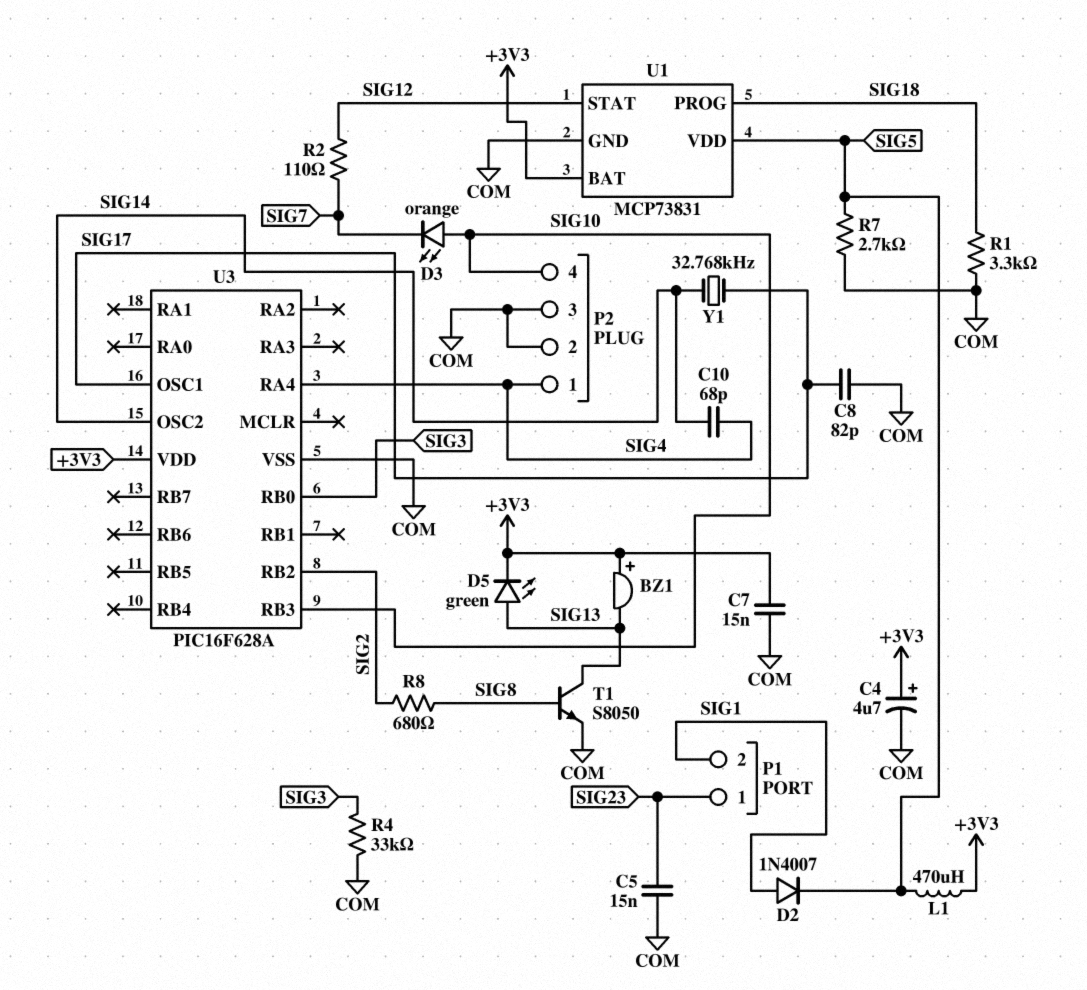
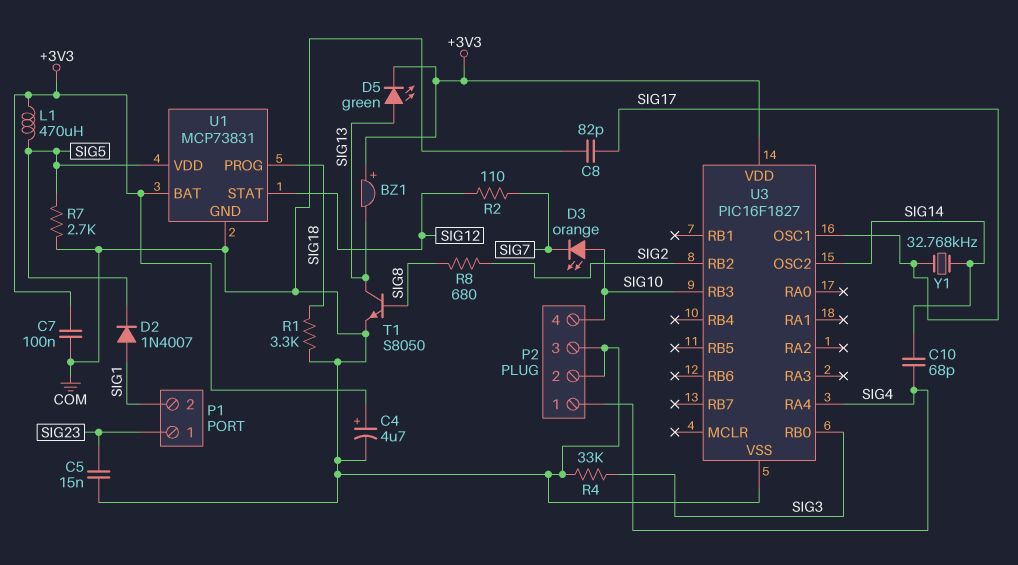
C7: 15nF (+3V3, COM) -> 100nF (+3V3, COM)
U3: PIC16F628A -> PIC16F1827

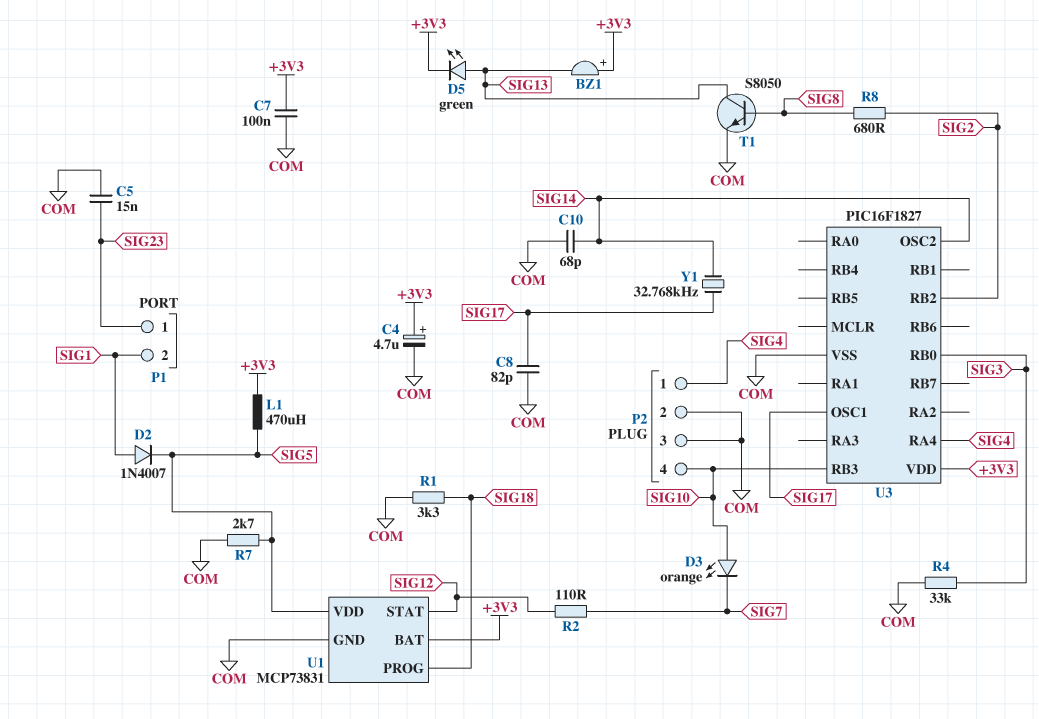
C10: 68pF (SIG4, SIG14) -> 68pF (COM, SIG14)

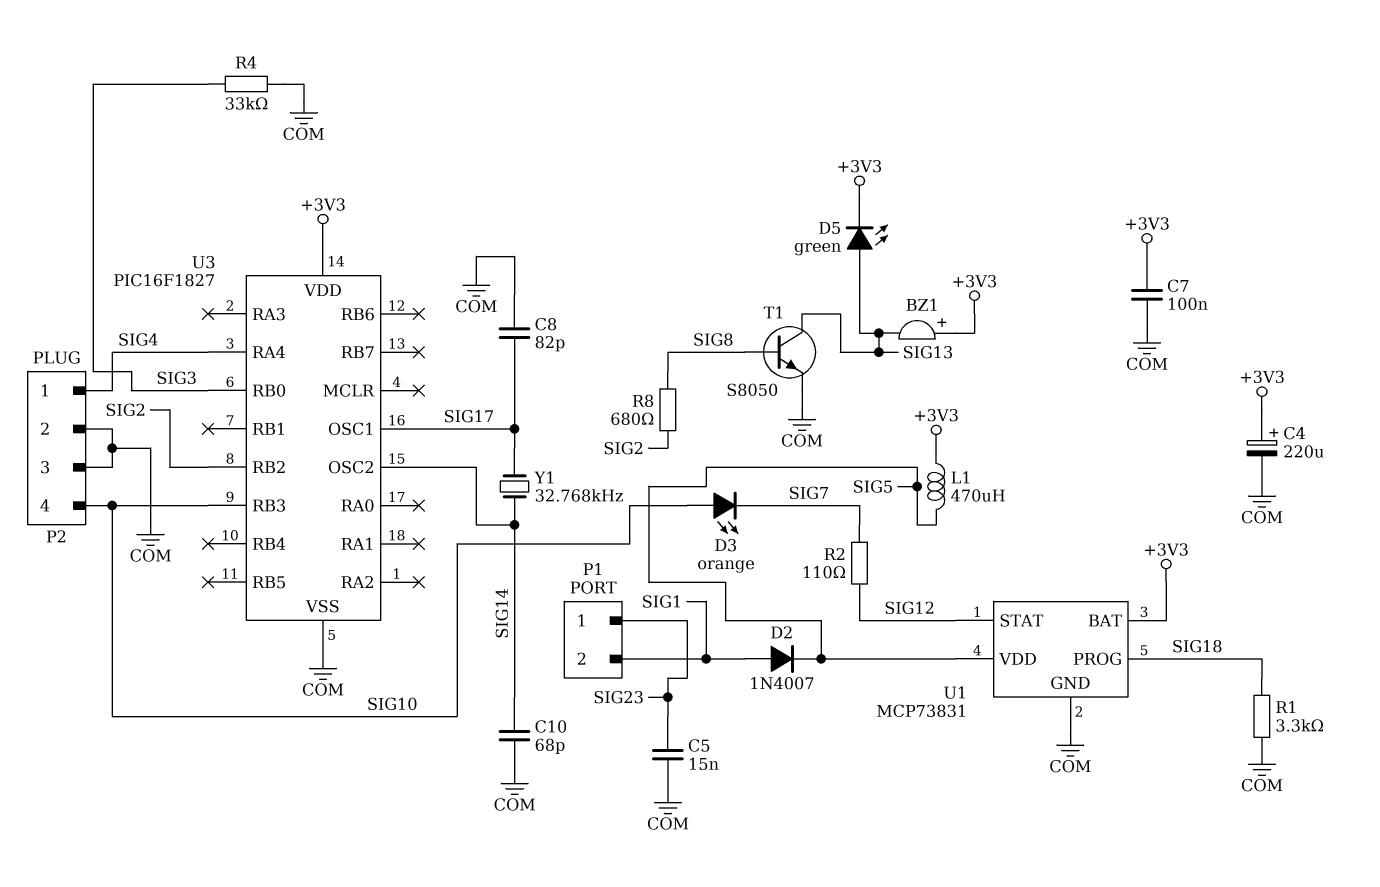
C4: 4.7uF (plus +3V3, minus COM) -> 220uF (plus +3V3, minus COM)
R7: 2.7k (COM, SIG5) -> none

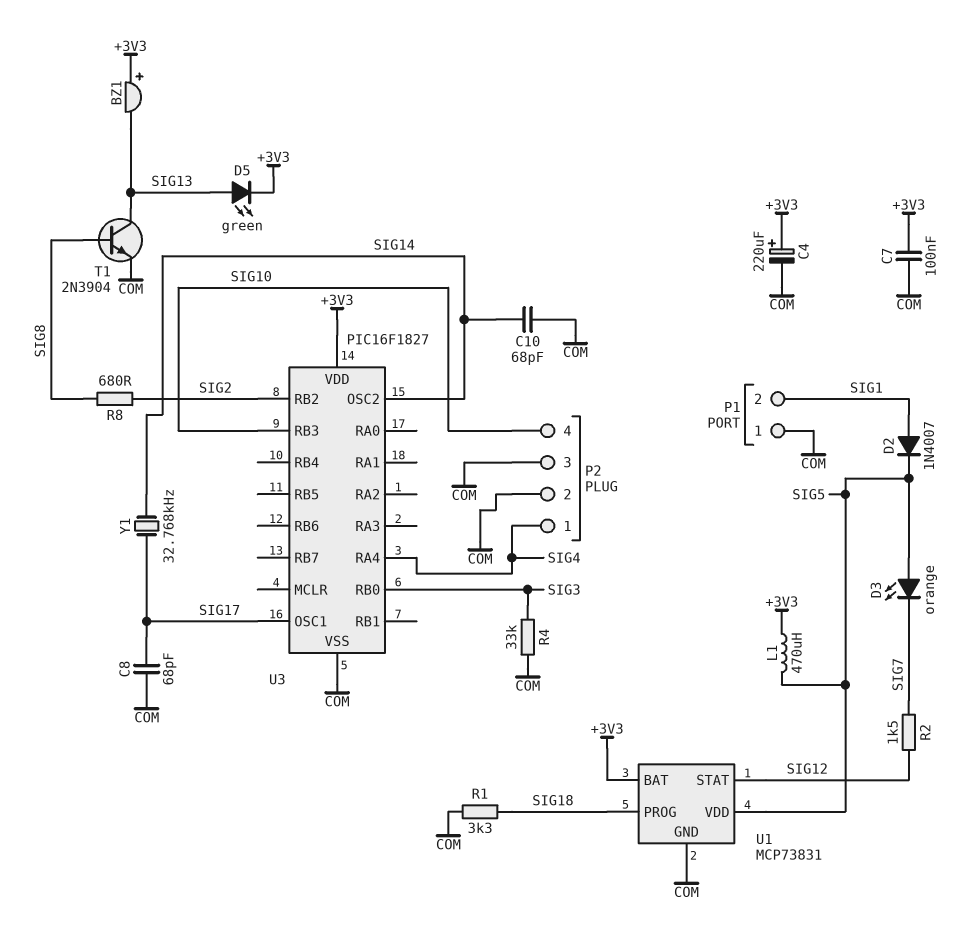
C5: 15nF (COM, SIG23) -> none
C8: 82pF (COM, SIG17) -> 68pF (COM, SIG17)
D3: LED orange (A SIG10, K SIG7) -> LED orange (A SIG5, K SIG7)
P1 pin 1: SIG23 -> COM
R2: 110 (SIG7, SIG12) -> 1.5k (SIG7, SIG12)
T1: NPN S8050 (B SIG8, C SIG13, E COM) -> NPN 2N3904 (B SIG8, C SIG13, E COM)

